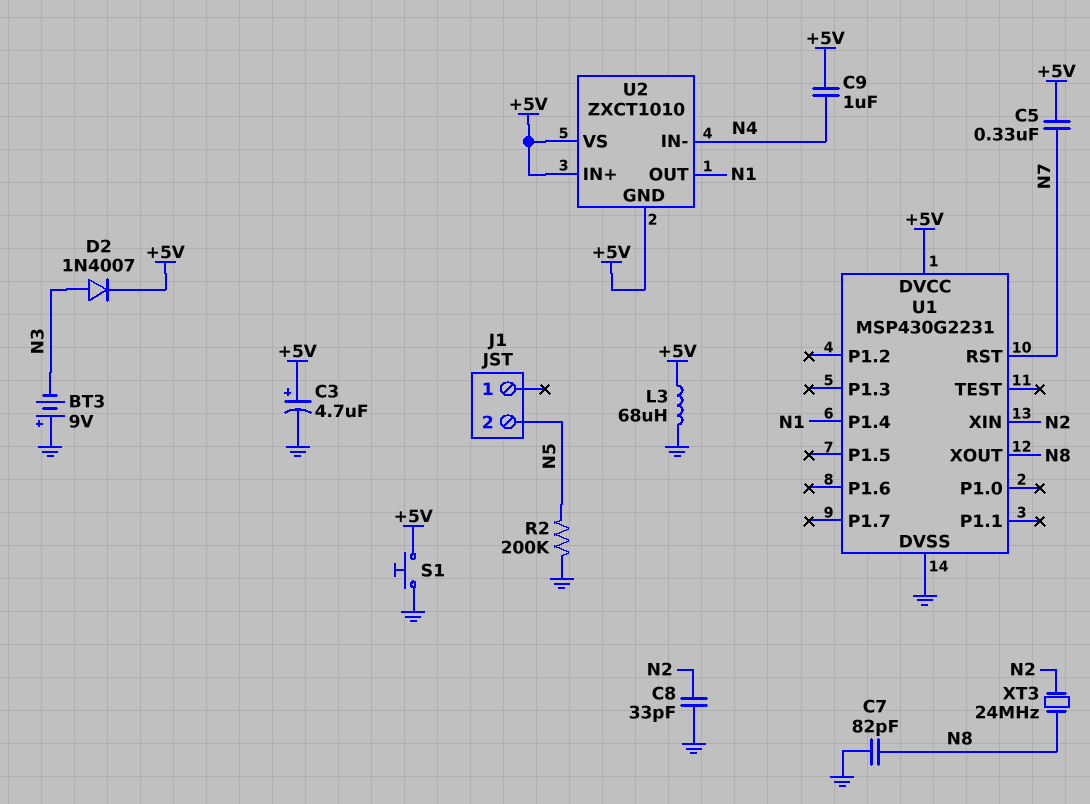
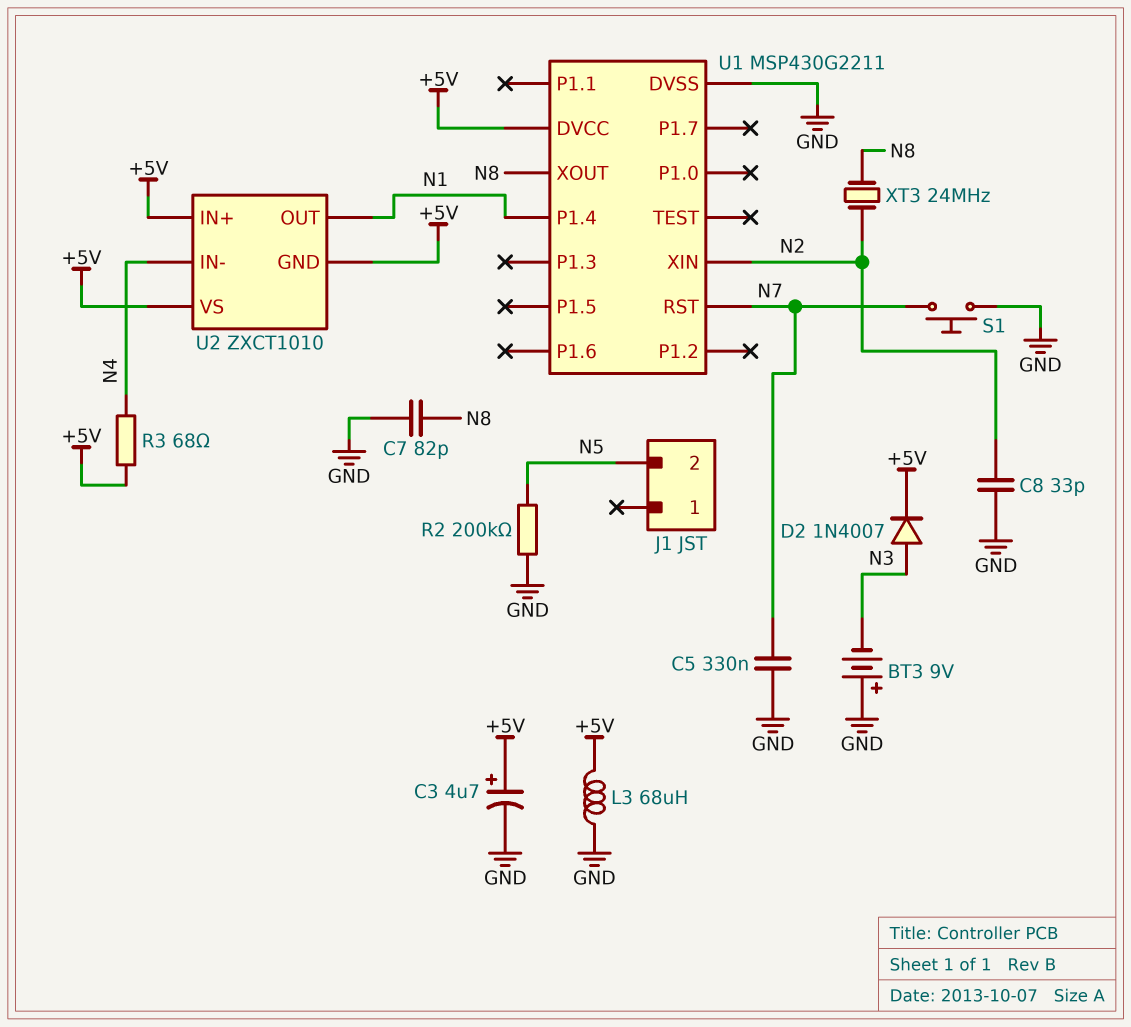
C5: 330nF (+5V, N7) -> 330nF (GND, N7)
C9: 1uF (+5V, N4) -> none
R3: none -> 68 (+5V, N4)
S1: button (+5V, GND) -> button (GND, N7)
U1: MSP430G2231 -> MSP430G2211

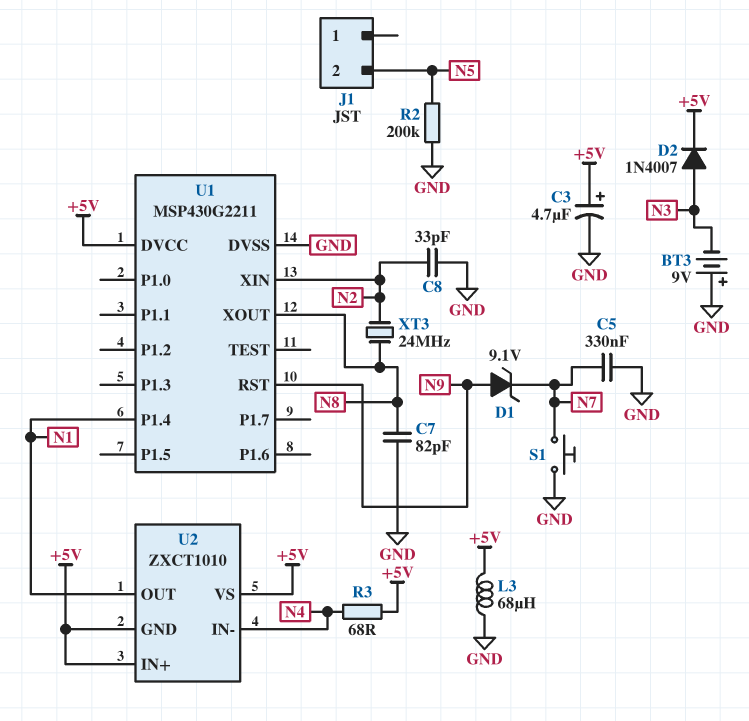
D1: none -> zener 9.1V (A N9, K N7)
U1 pin RST: N7 -> N9

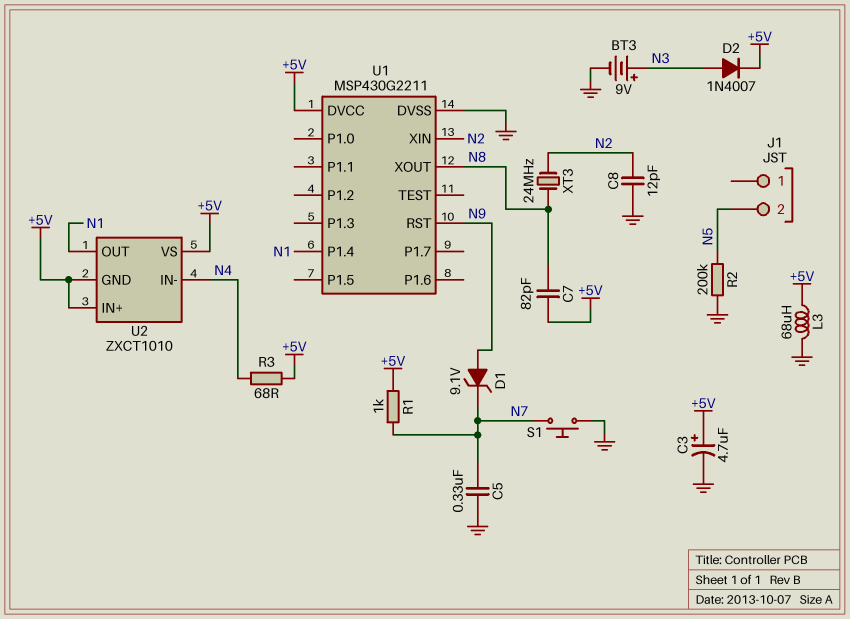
BT3: 9V (plus GND, minus N3) -> 9V (plus N3, minus GND)
C7: 82pF (GND, N8) -> 82pF (+5V, N8)
C8: 33pF (GND, N2) -> 12pF (GND, N2)
R1: none -> 1k (+5V, N7)

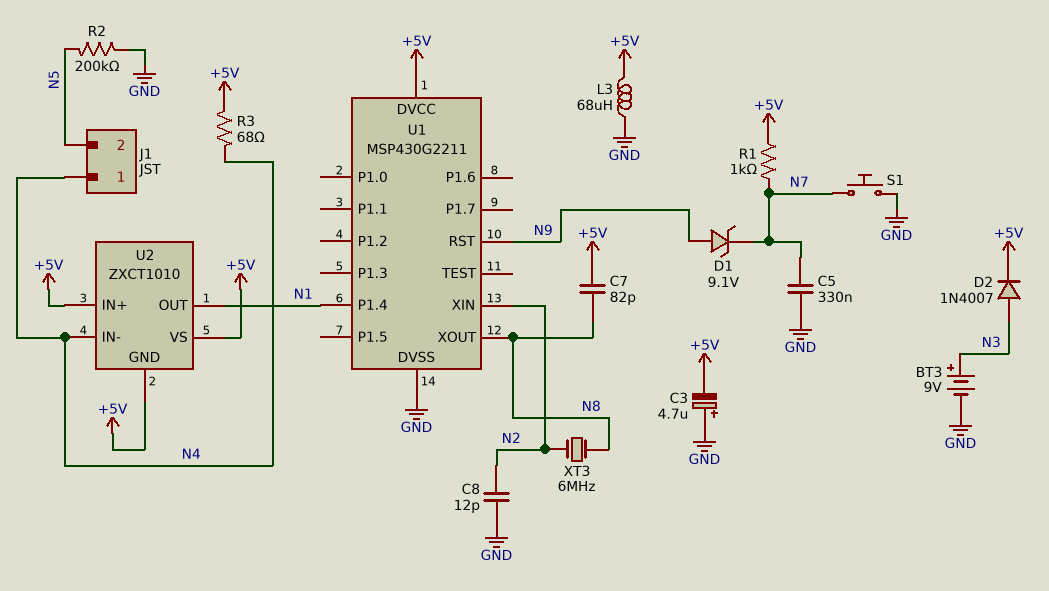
C3: 4.7uF (plus +5V, minus GND) -> 4.7uF (plus GND, minus +5V)
J1 pin 1: none -> N4
XT3: 24MHz (N2, N8) -> 6MHz (N2, N8)

